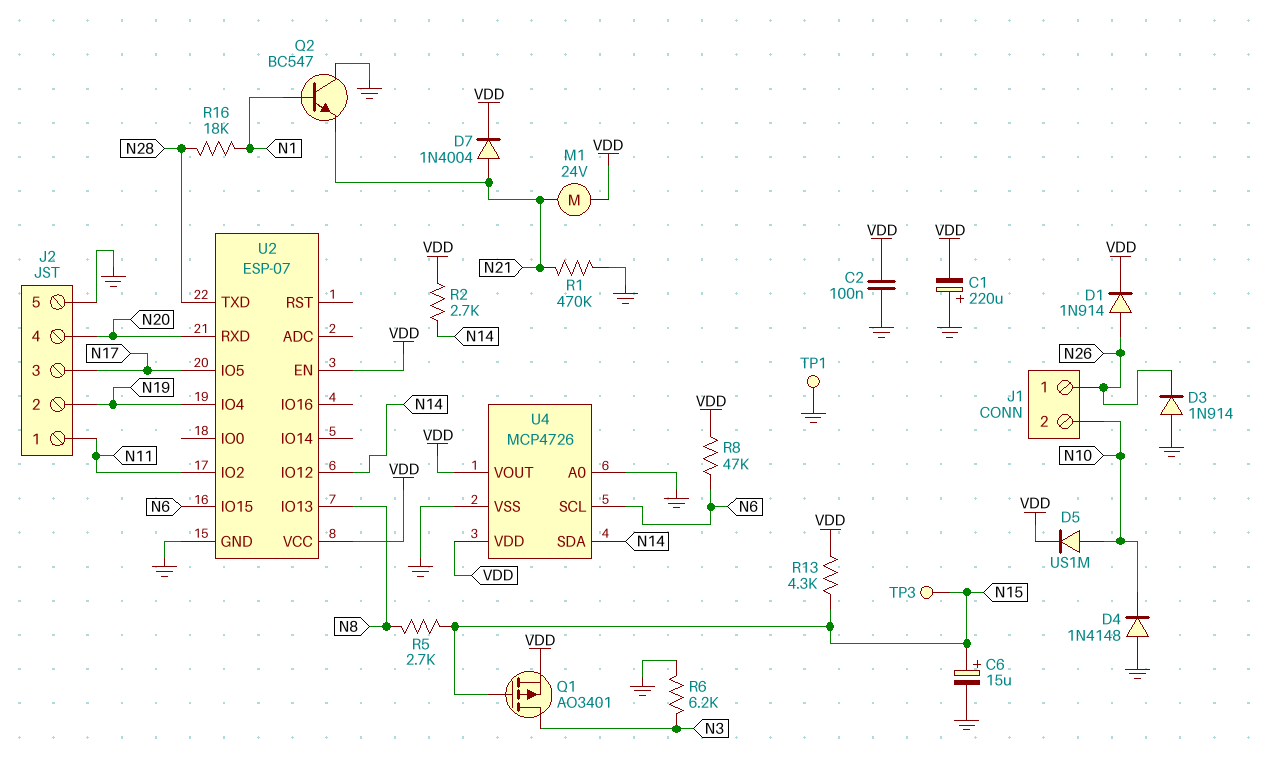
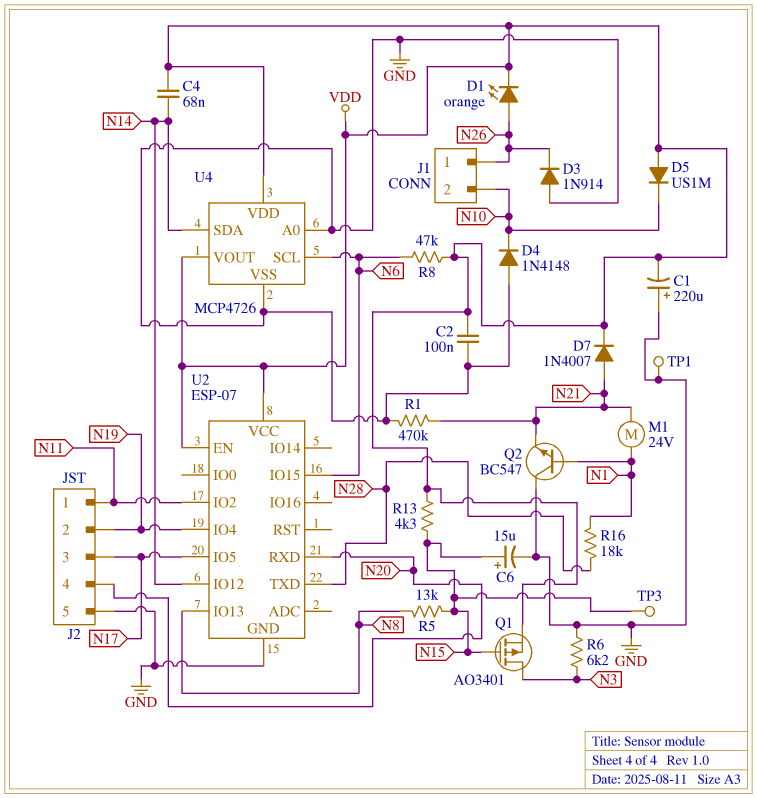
C4: none -> 68nF (N14, VDD)
D1: diode 1N914 (A N26, K VDD) -> LED orange (A N26, K VDD)
D5: diode US1M (A N10, K VDD) -> diode US1M (A VDD, K N10)
D7: diode 1N4004 (A N21, K VDD) -> diode 1N4007 (A N21, K VDD)
M1: motor 24V (N21, VDD) -> motor 24V (N1, N21)
R2: 2.7k (N14, VDD) -> none
R5: 2.7k (N8, N15) -> 13k (N8, N15)

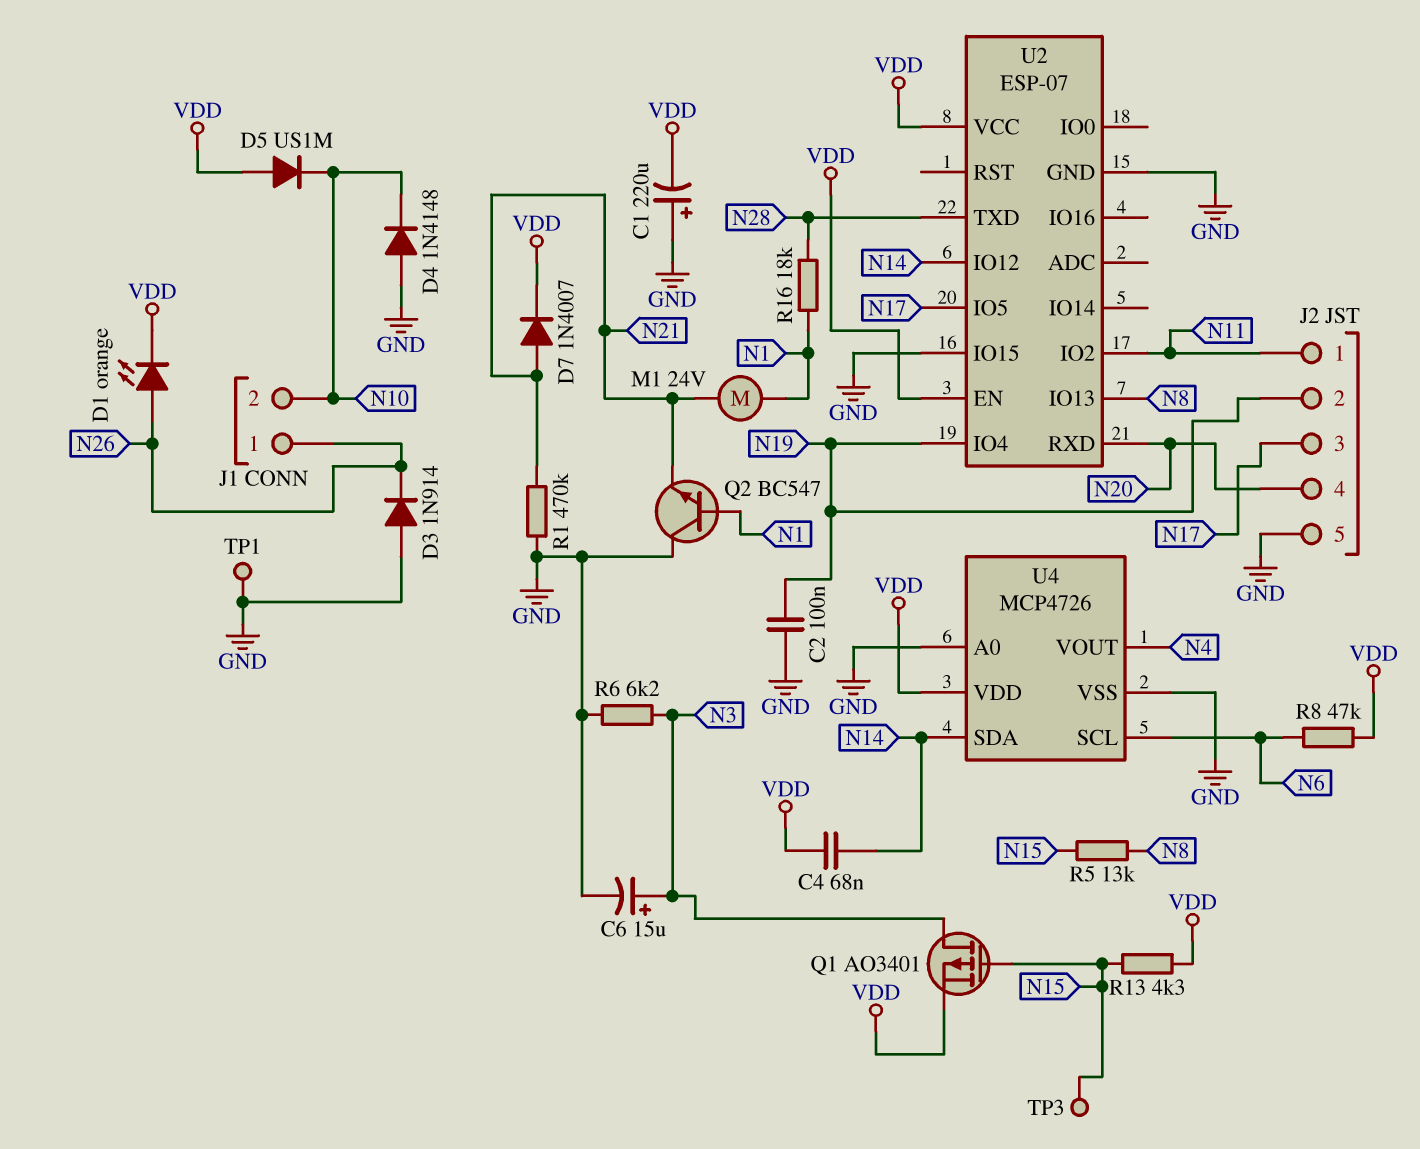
C2: 100nF (GND, VDD) -> 100nF (GND, N19)
C6: 15uF (plus N15, minus GND) -> 15uF (plus N3, minus GND)
U2 pin IO15: N6 -> GND
U4 pin VOUT: VDD -> N4

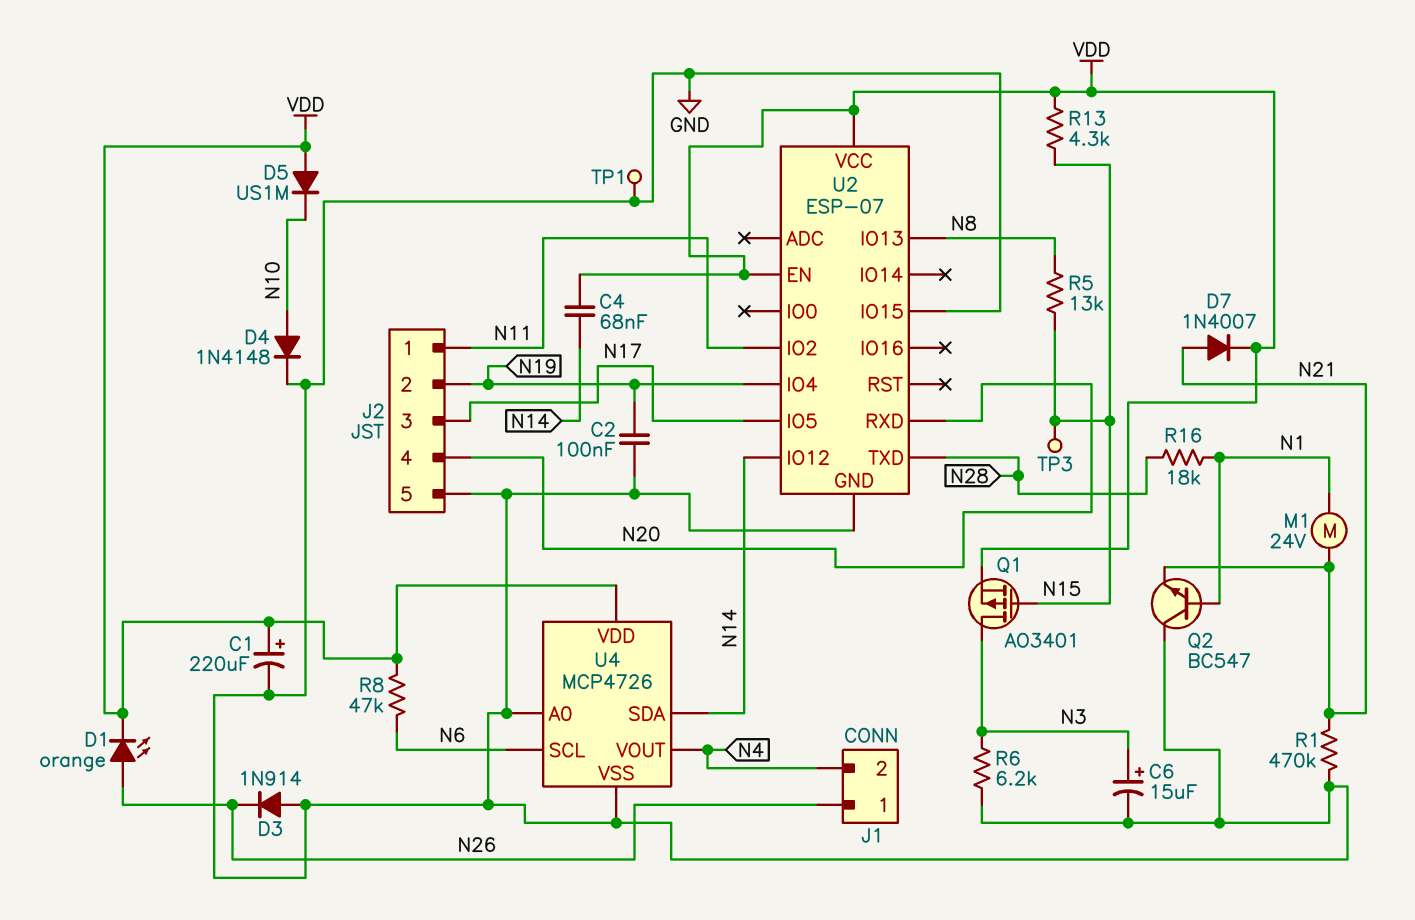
C1: 220uF (plus GND, minus VDD) -> 220uF (plus VDD, minus GND)
D4: diode 1N4148 (A GND, K N10) -> diode 1N4148 (A N10, K GND)
J1 pin 2: N10 -> N4

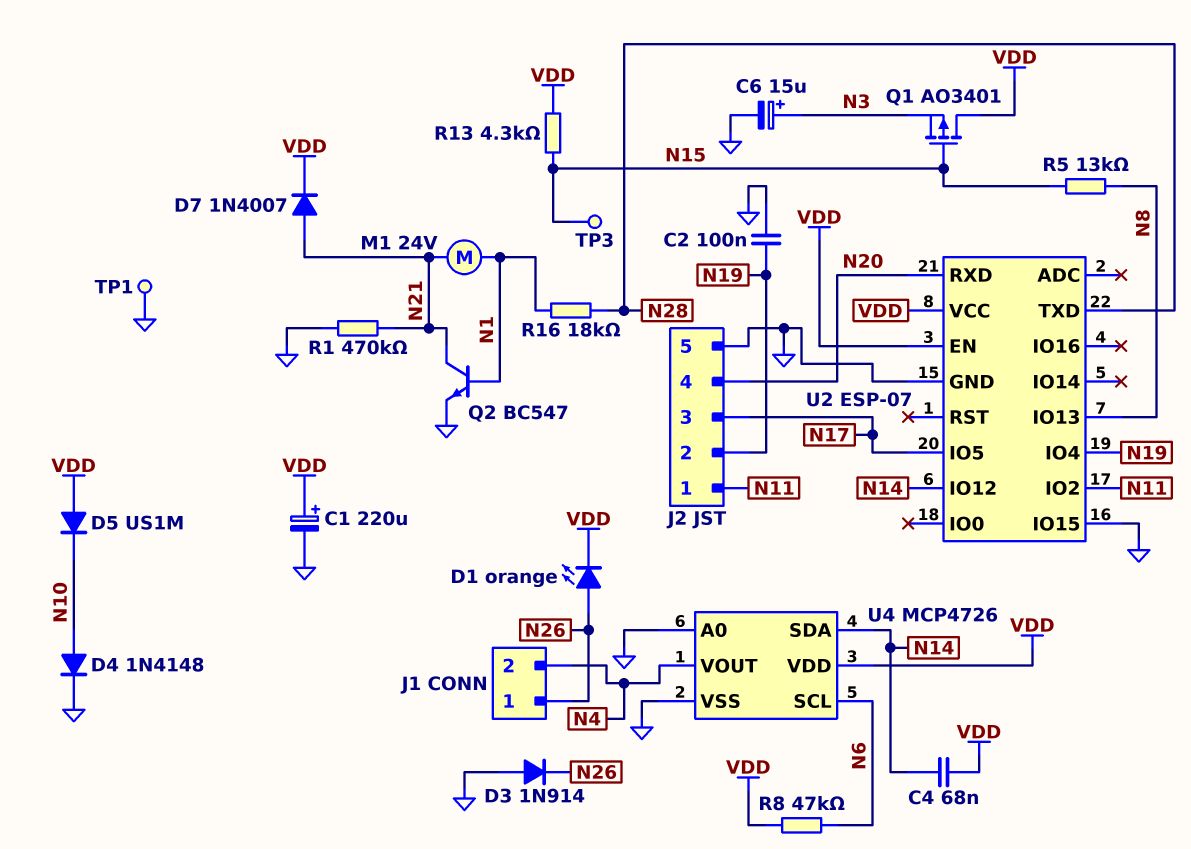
Q1: PMOS AO3401 (G N15, D N3, S VDD) -> PMOS AO3401 (G N15, D VDD, S N3)
Q2: NPN BC547 (B N1, C GND, E N21) -> NPN BC547 (B N1, C N21, E GND)
R6: 6.2k (GND, N3) -> none

